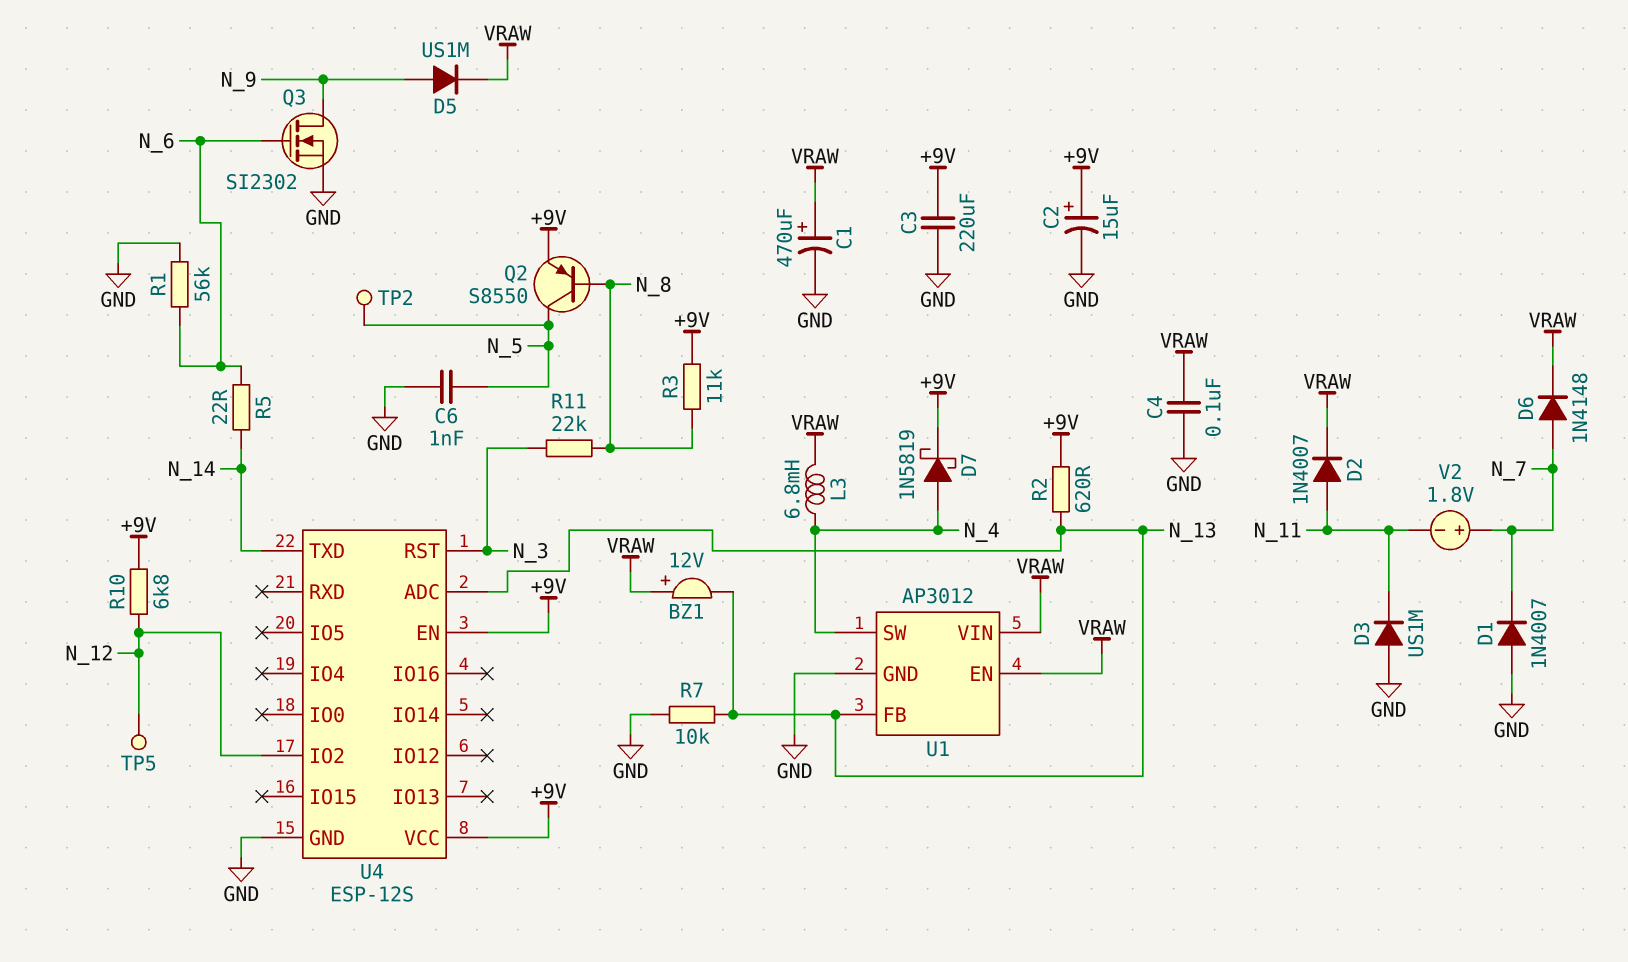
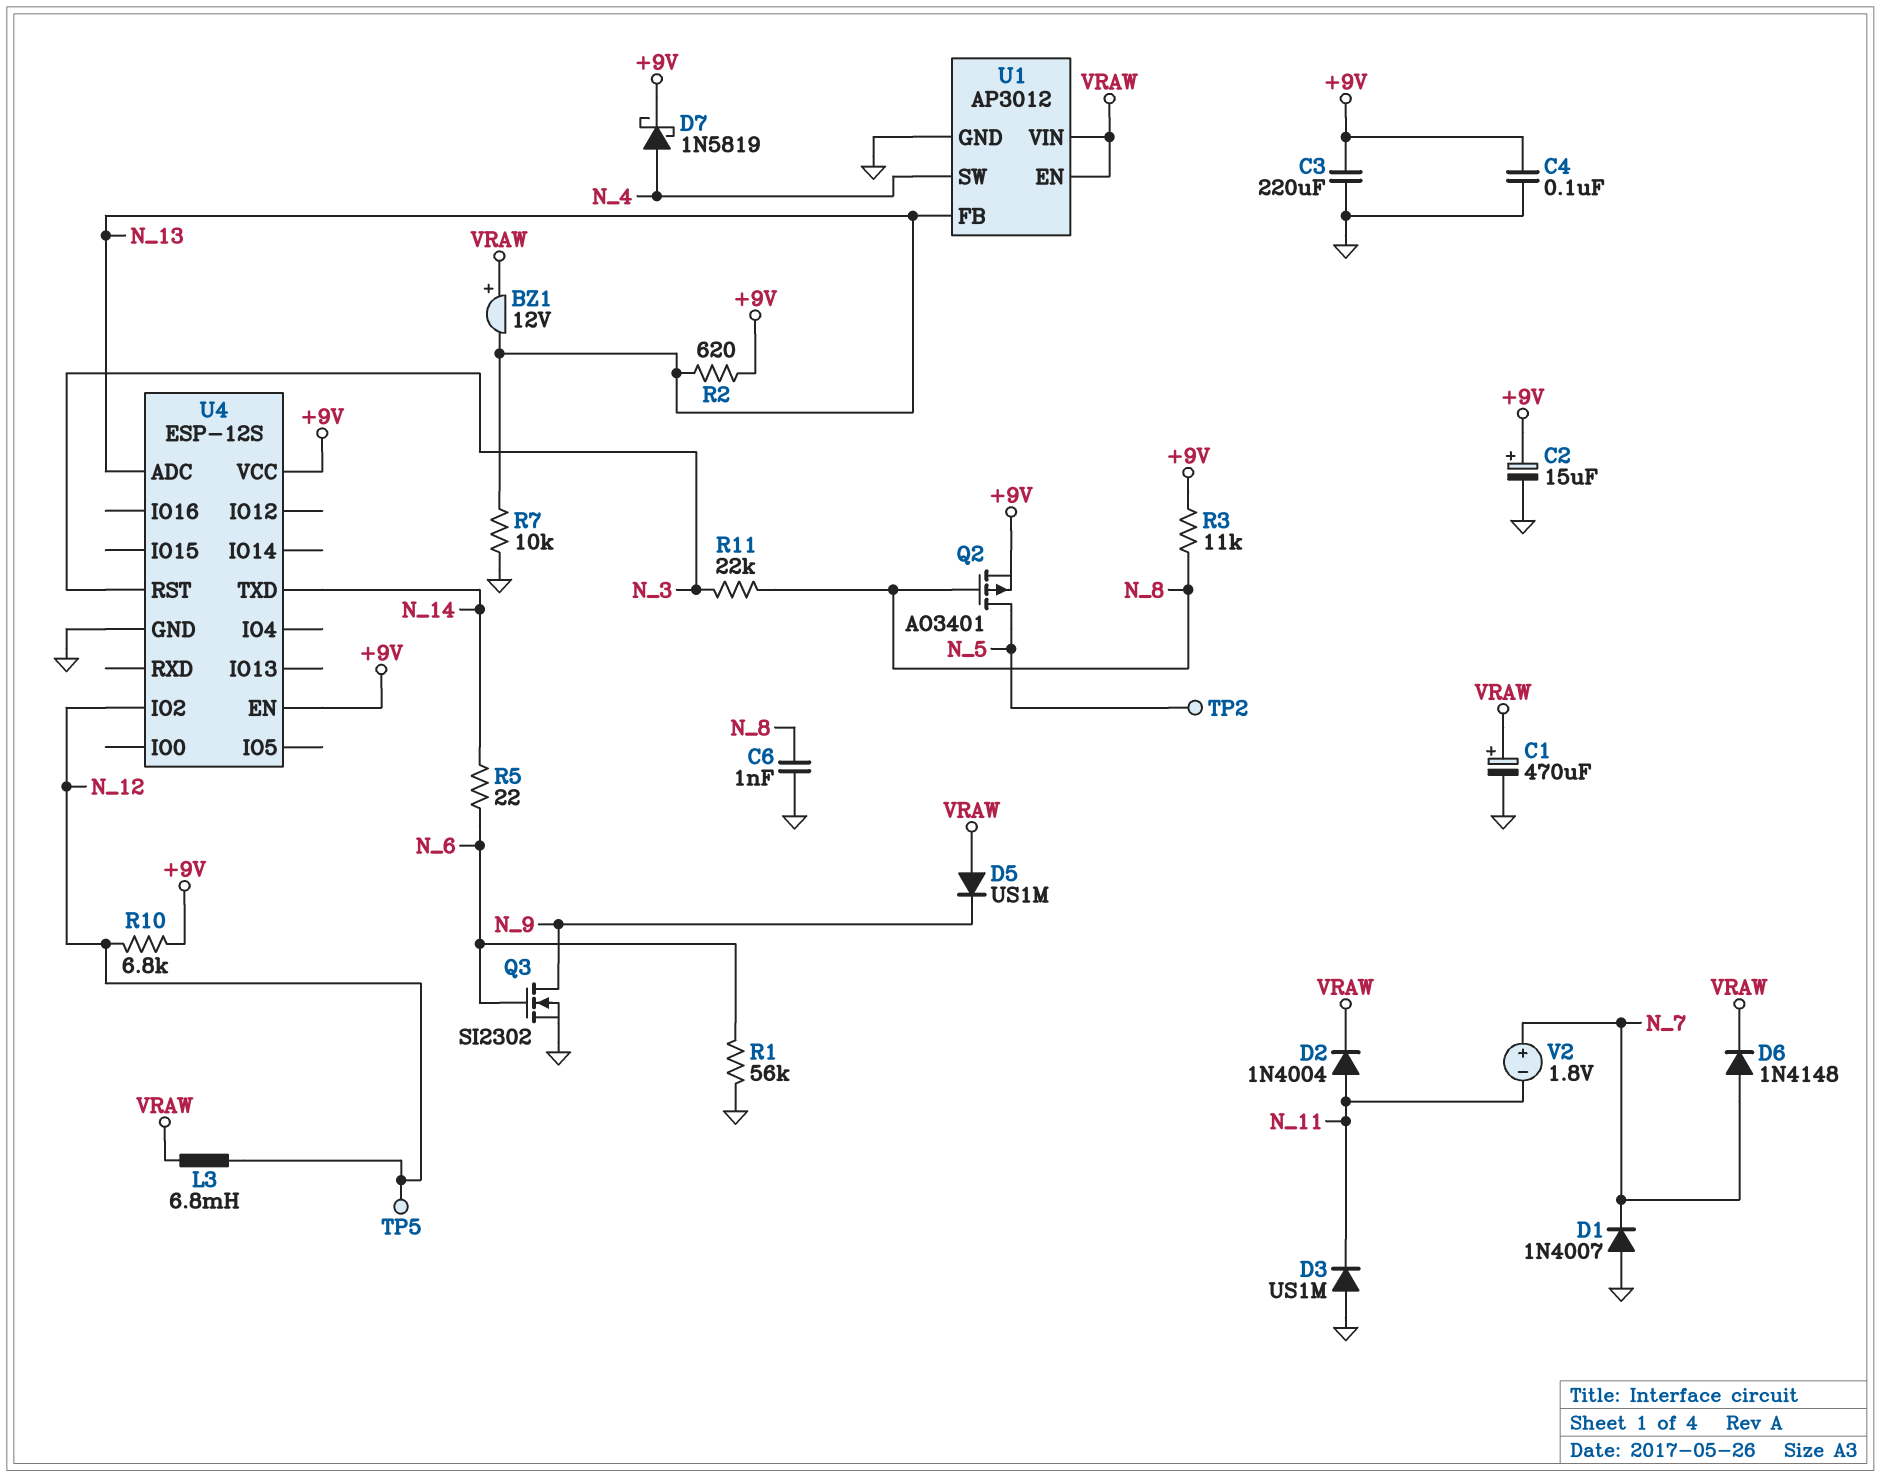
C4: 100nF (GND, VRAW) -> 100nF (+9V, GND)
C6: 1nF (GND, N_5) -> 1nF (GND, N_8)
D2: diode 1N4007 (A N_11, K VRAW) -> diode 1N4004 (A N_11, K VRAW)
D5: diode US1M (A N_9, K VRAW) -> diode US1M (A VRAW, K N_9)
L3: 6.8mH (N_4, VRAW) -> 6.8mH (N_12, VRAW)
Q2: PNP S8550 (B N_8, C N_5, E +9V) -> PMOS AO3401 (G N_8, D N_5, S +9V)

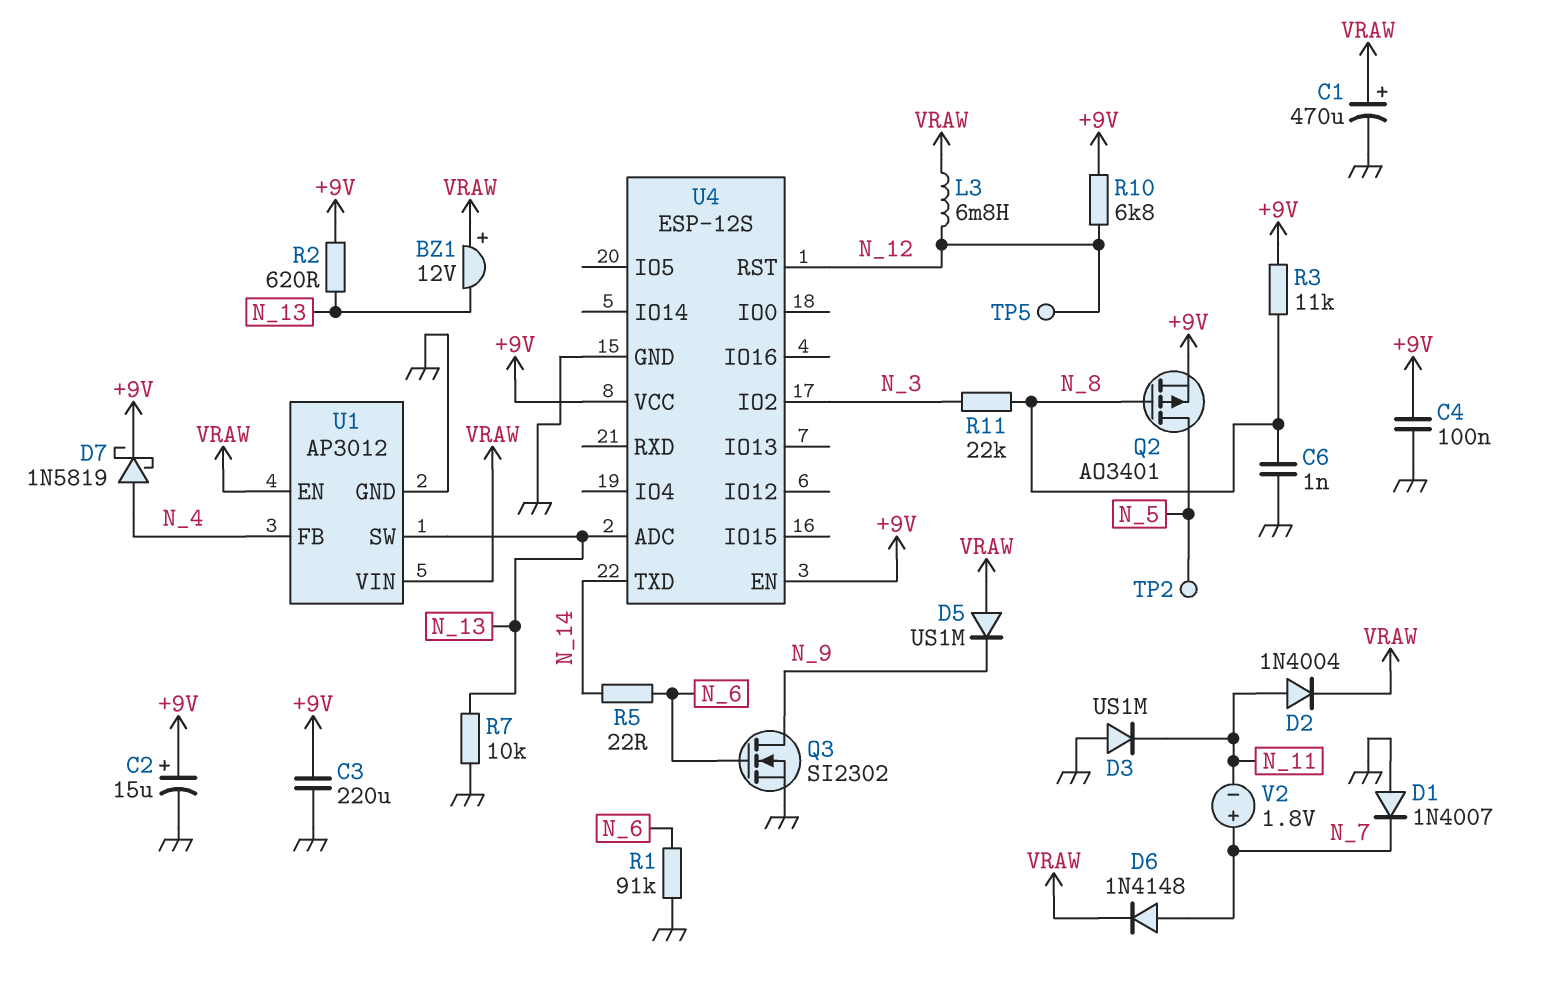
R1: 56k (GND, N_6) -> 91k (GND, N_6)
U1 pin FB: N_13 -> N_4
U1 pin SW: N_4 -> N_13
U4 pin IO2: N_12 -> N_3
U4 pin RST: N_3 -> N_12

